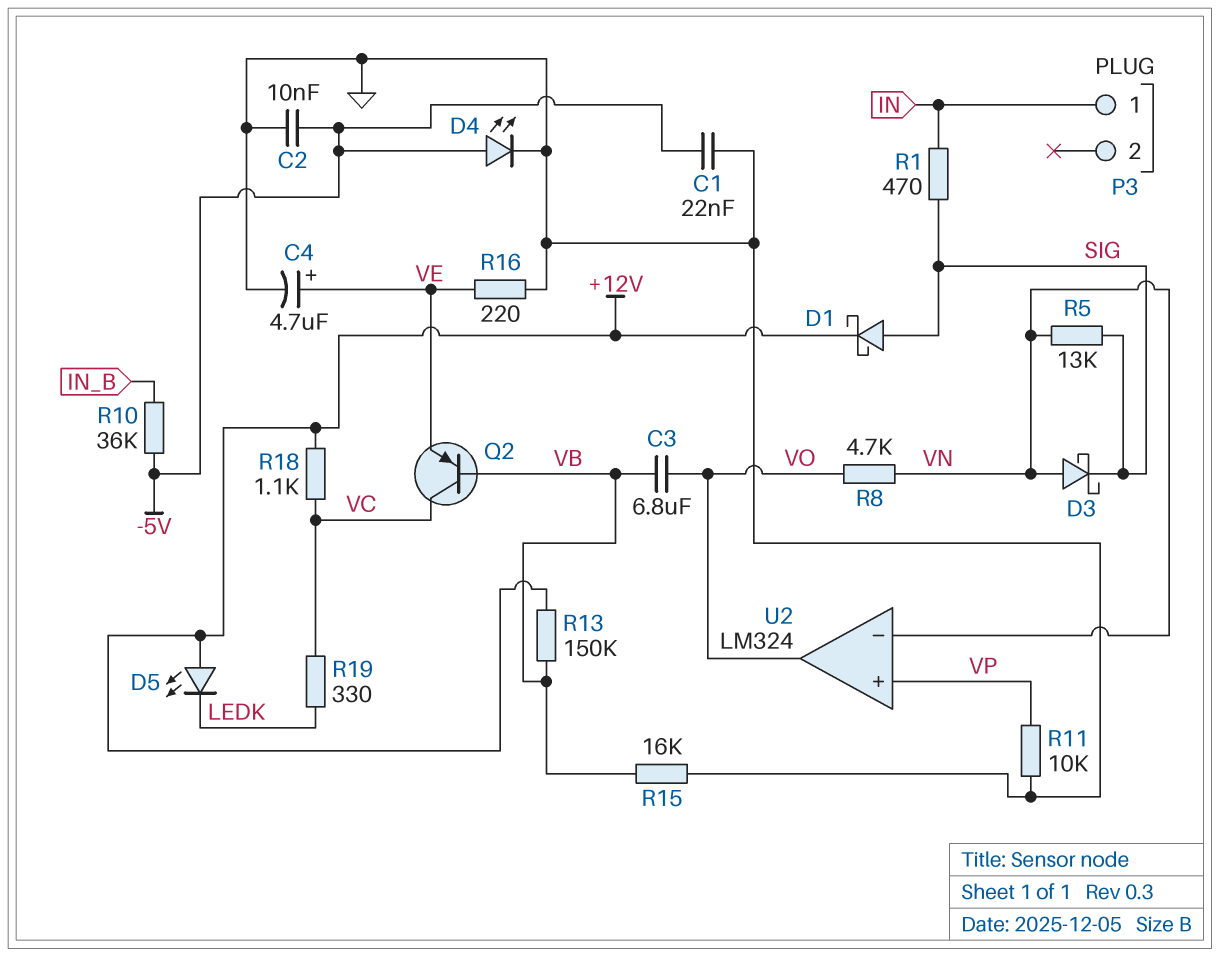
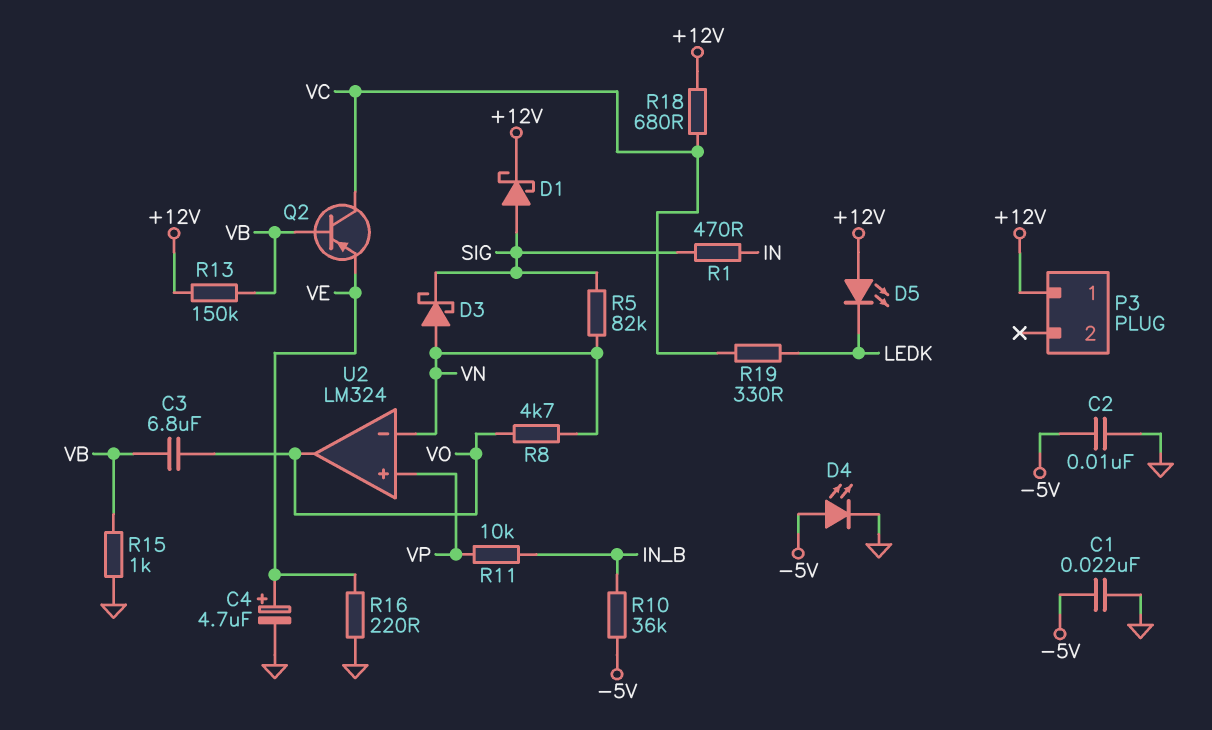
P3 pin 1: IN -> +12V
R5: 13k (SIG, VN) -> 82k (SIG, VN)
R11: 10k (GND, VP) -> 10k (IN_B, VP)
R15: 16k (GND, VB) -> 1k (GND, VB)
R18: 1.1k (+12V, VC) -> 680 (+12V, VC)

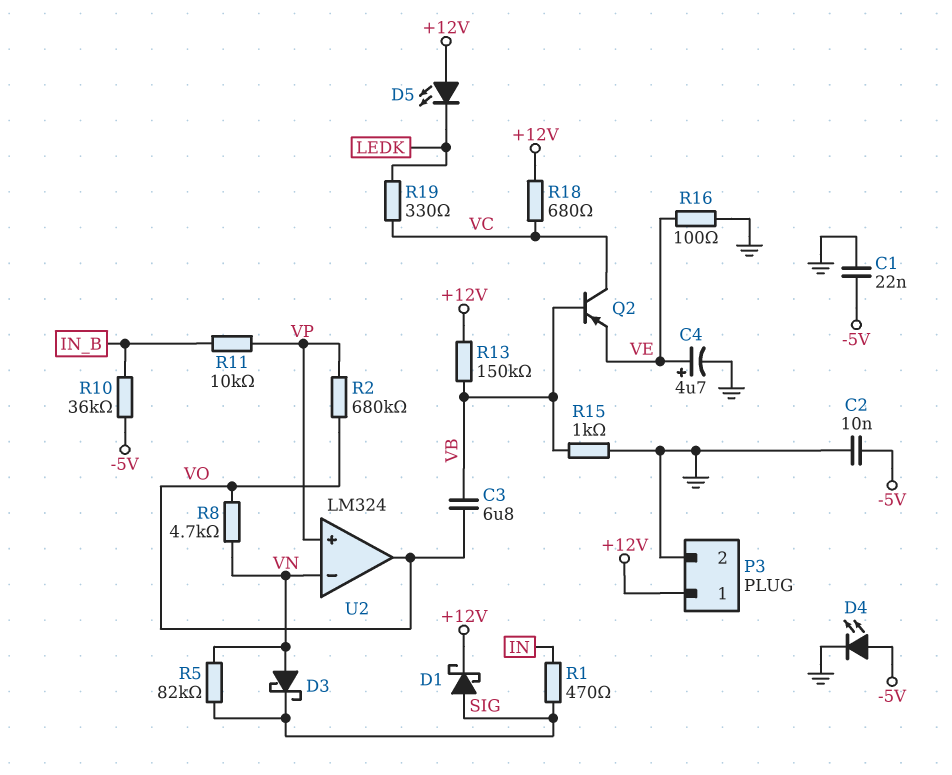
P3 pin 2: none -> GND
R2: none -> 680k (VO, VP)
R16: 220 (GND, VE) -> 100 (GND, VE)

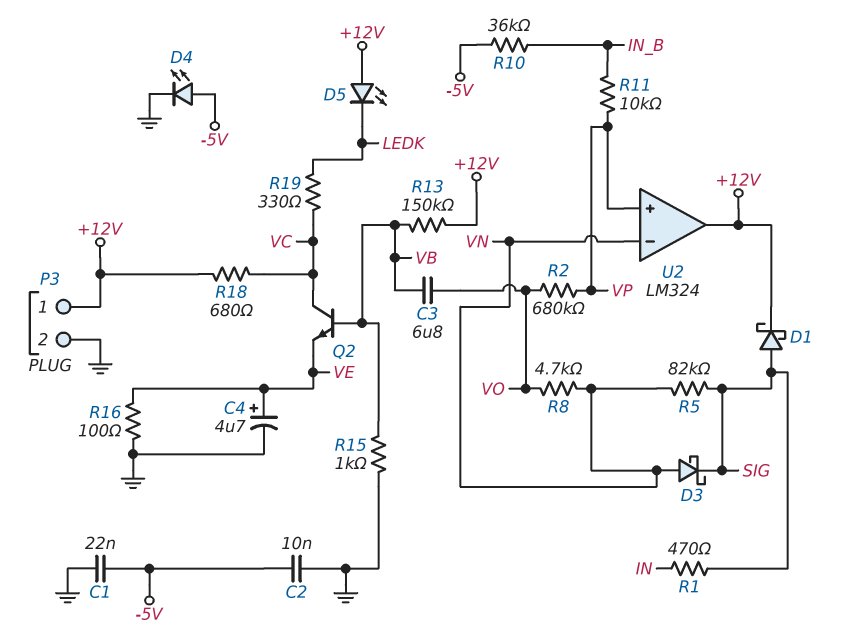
Q2: PNP (B VB, C VC, E VE) -> NPN (B VB, C VC, E VE)
U2 pin out: VO -> +12V

